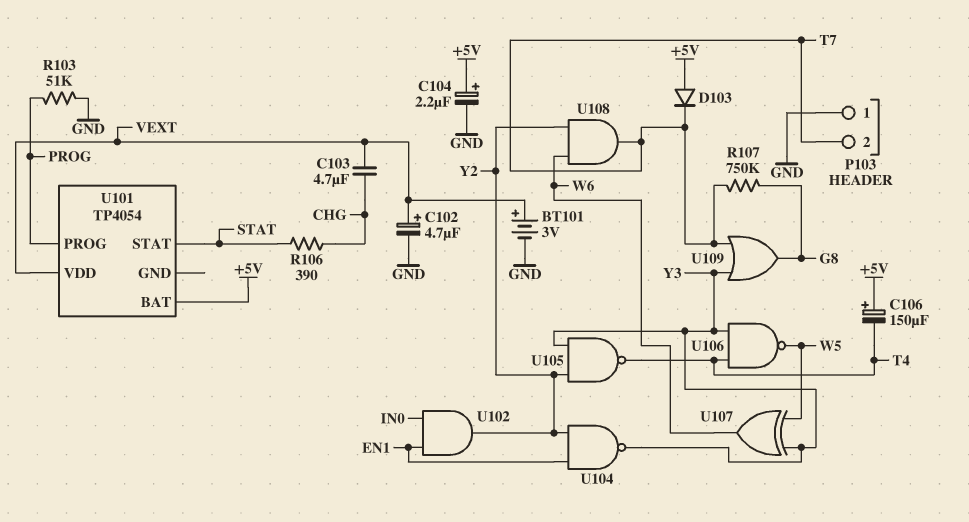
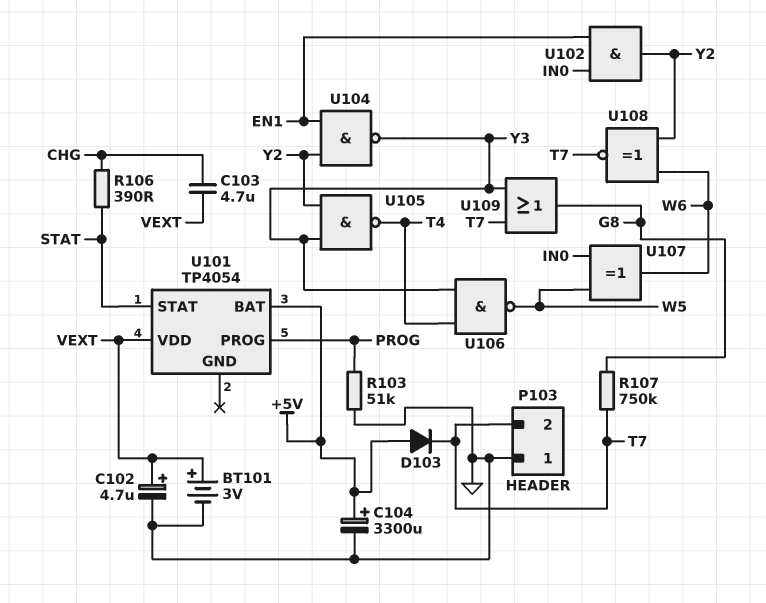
C104: 2.2uF (plus +5V, minus GND) -> 3300uF (plus +5V, minus GND)
C106: 150uF (plus +5V, minus T4) -> none
U107: XOR (in W5, in Y3, out W6) -> XOR (in IN0, in W5, out W6)
U108: AND (in W6, in Y2, out T7) -> XNOR (in W6, in Y2, out T7)

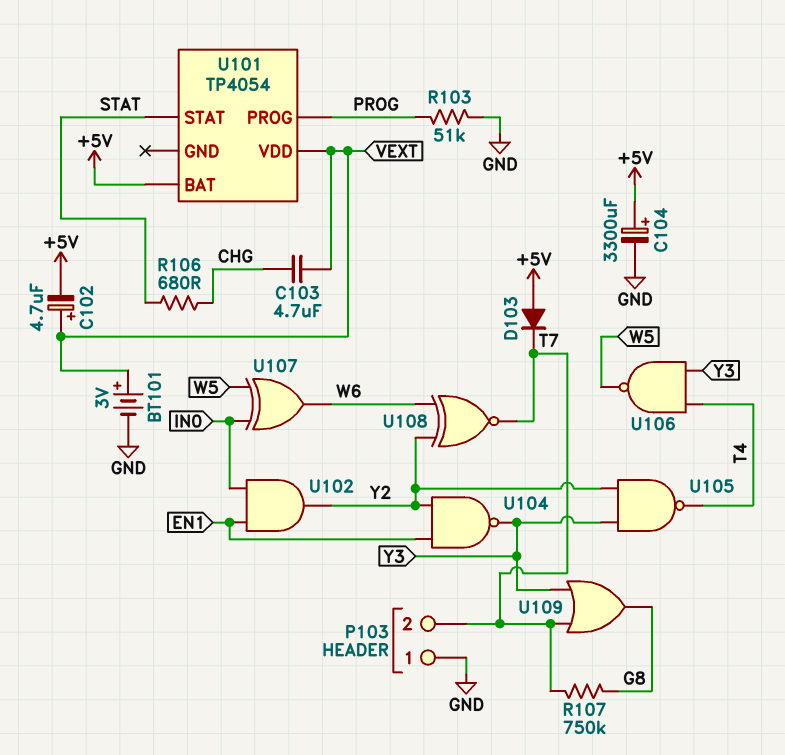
C102: 4.7uF (plus VEXT, minus GND) -> 4.7uF (plus VEXT, minus +5V)
R106: 390 (CHG, STAT) -> 680 (CHG, STAT)

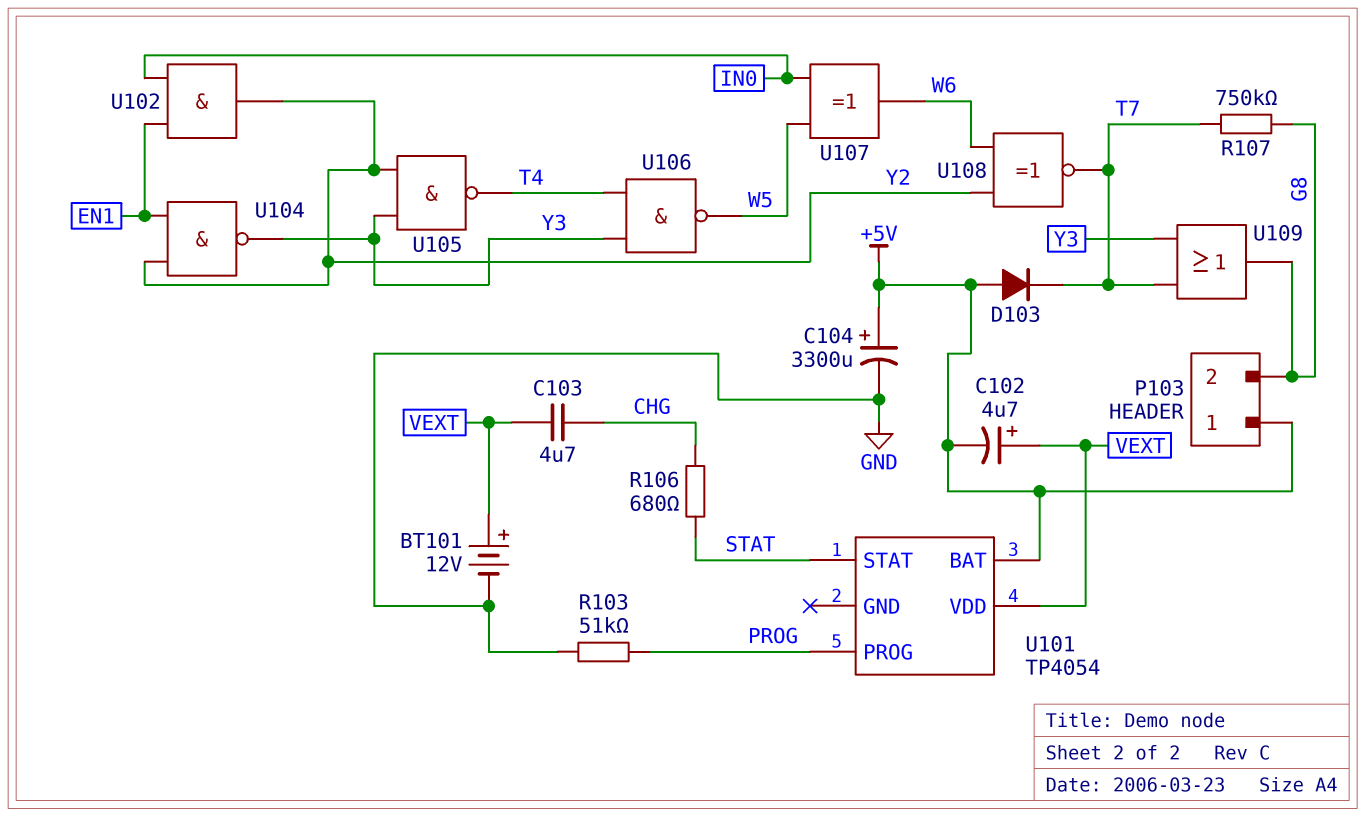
BT101: 3V (plus VEXT, minus GND) -> 12V (plus VEXT, minus GND)
P103 pin 1: GND -> +5V
P103 pin 2: T7 -> G8

